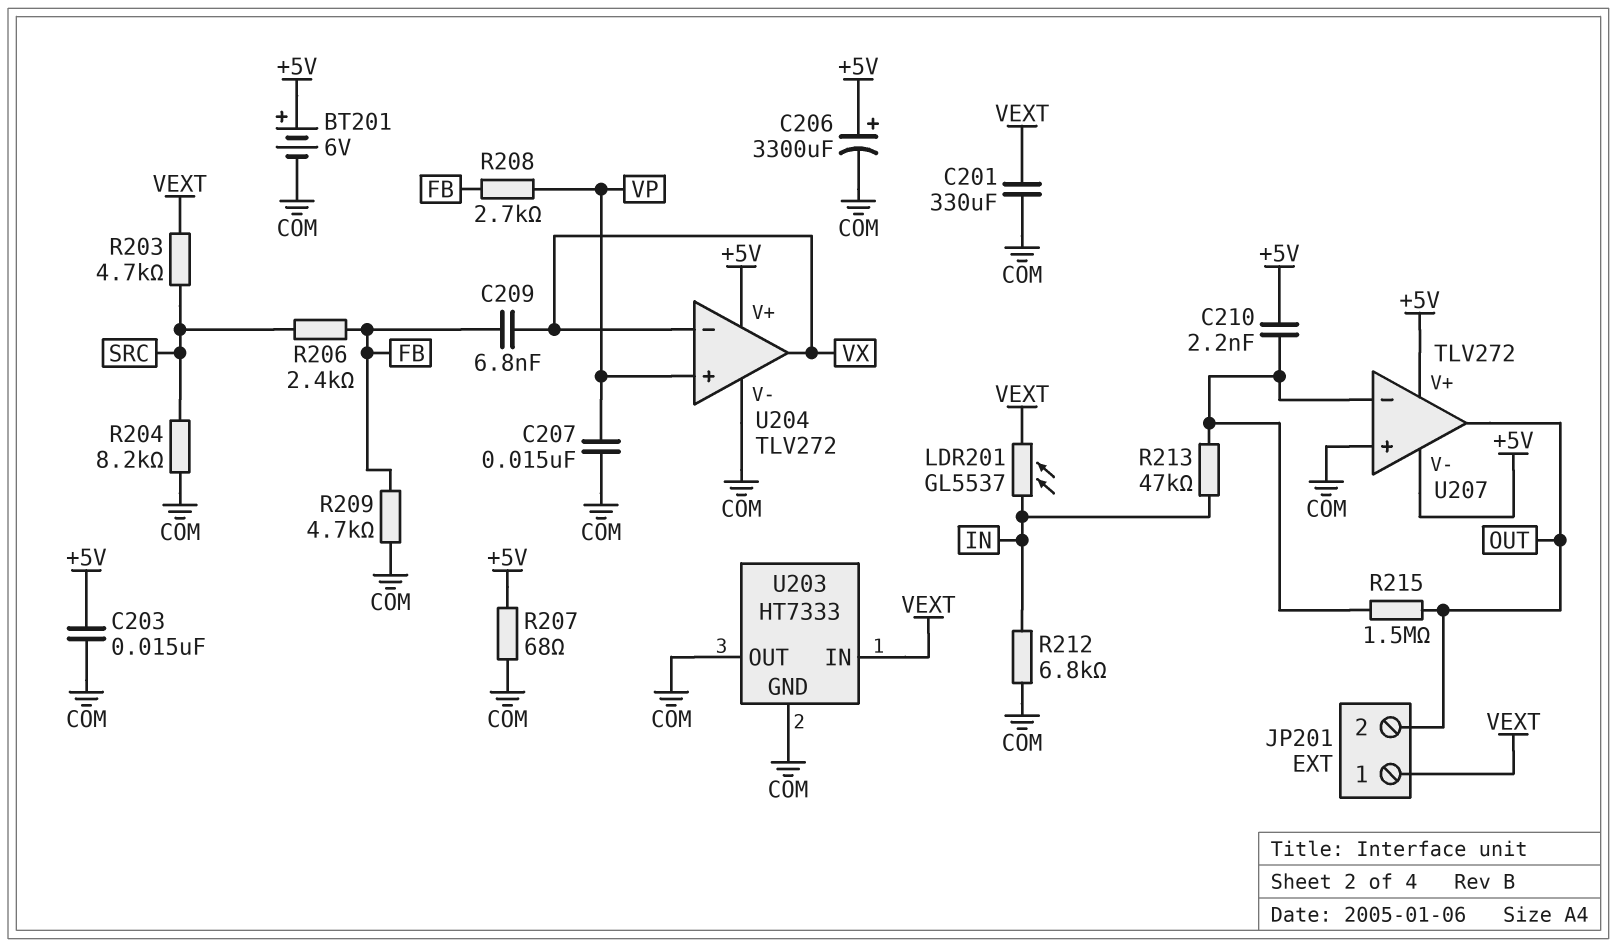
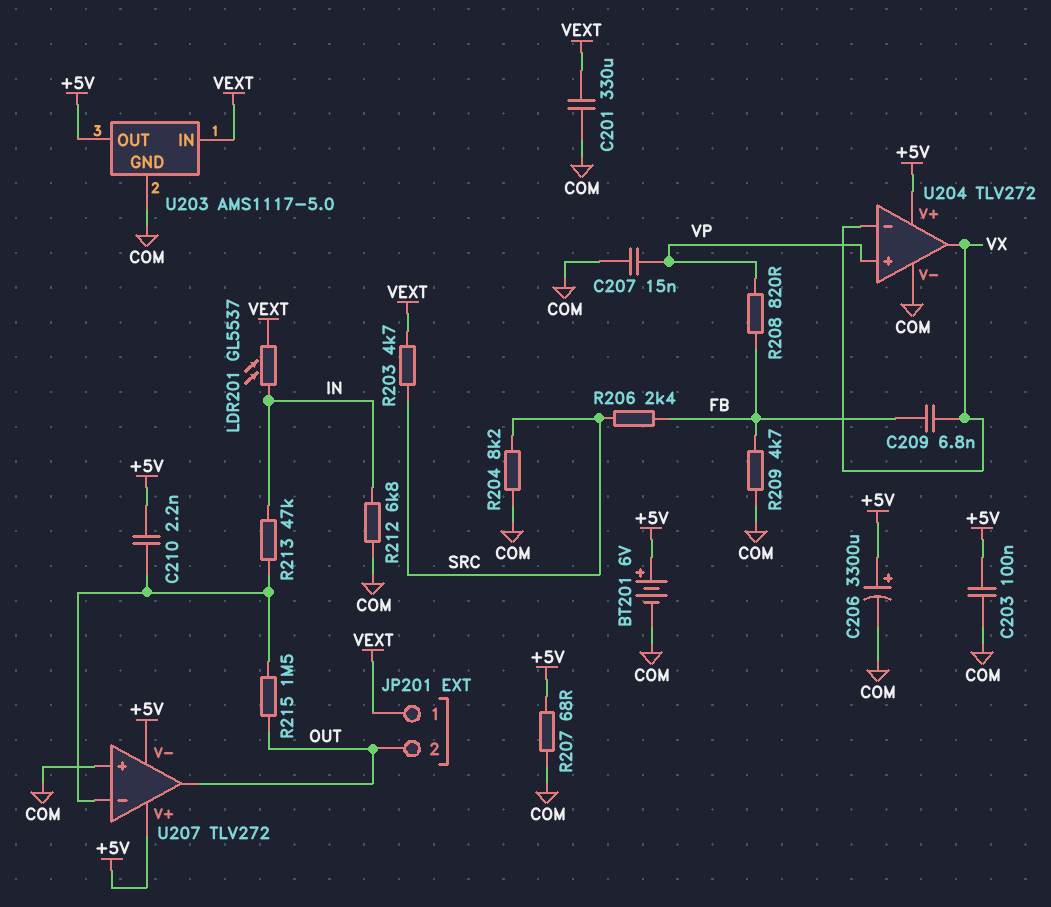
C203: 15nF (+5V, COM) -> 100nF (+5V, COM)
R208: 2.7k (FB, VP) -> 820 (FB, VP)
U203: HT7333 -> AMS1117-5.0
U203 pin OUT: COM -> +5V

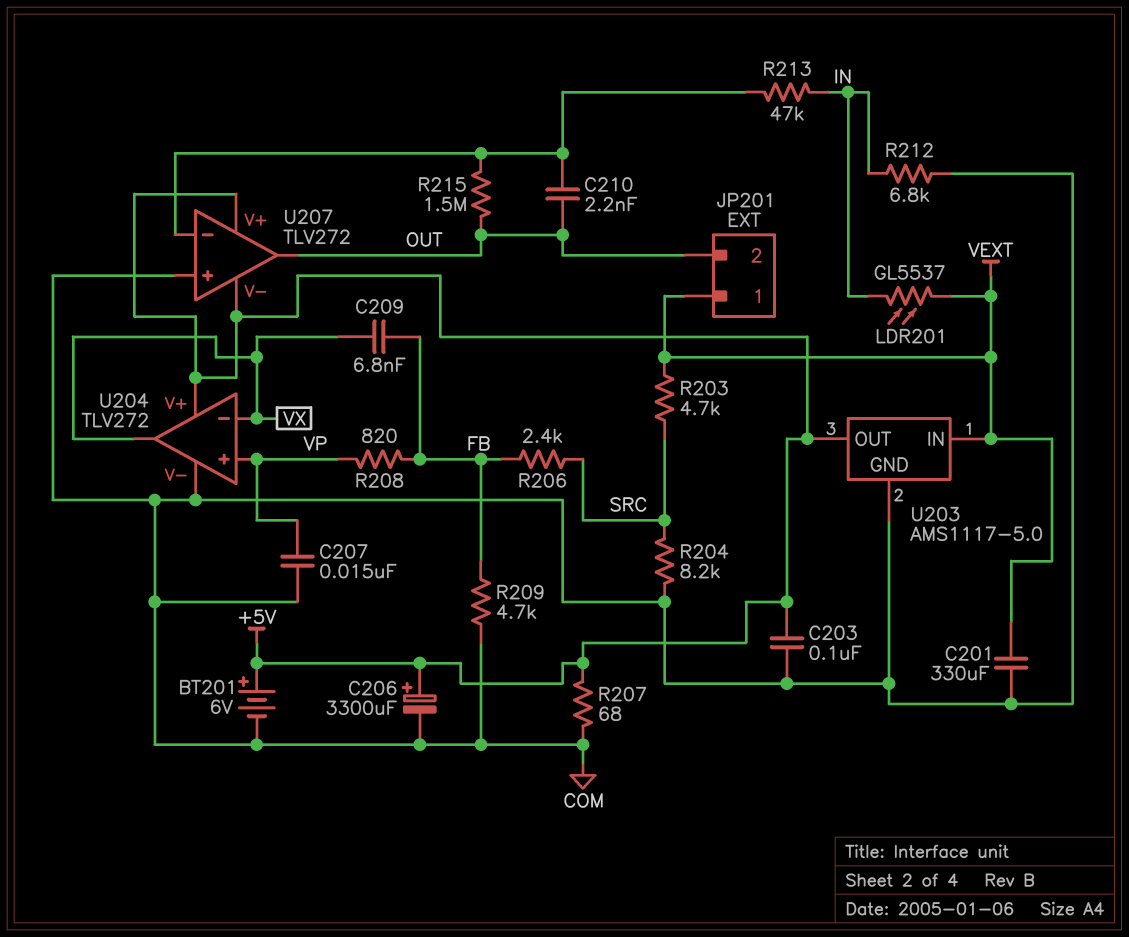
C210: 2.2nF (+5V, U207/in-) -> 2.2nF (OUT, U207/in-)

